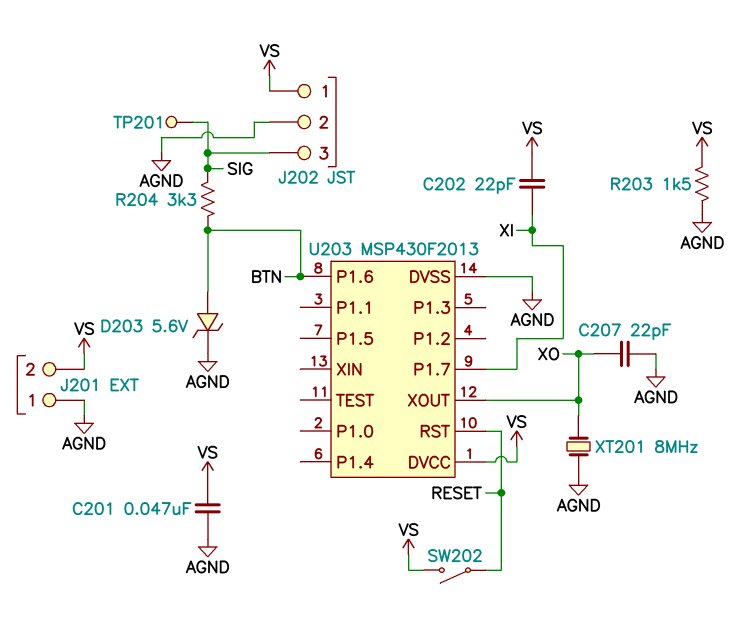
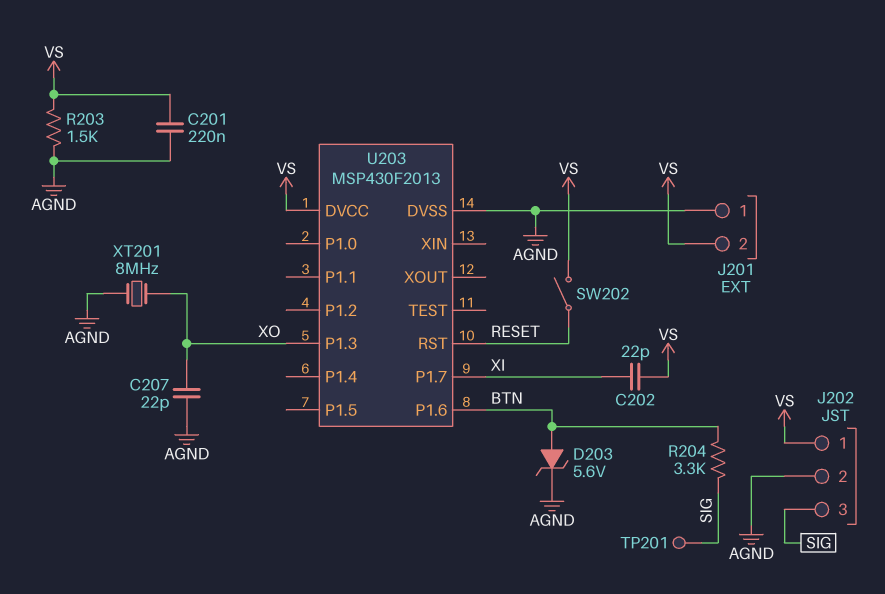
C201: 47nF (AGND, VS) -> 220nF (AGND, VS)
U203 pin P1.3: none -> XO
U203 pin XOUT: XO -> none

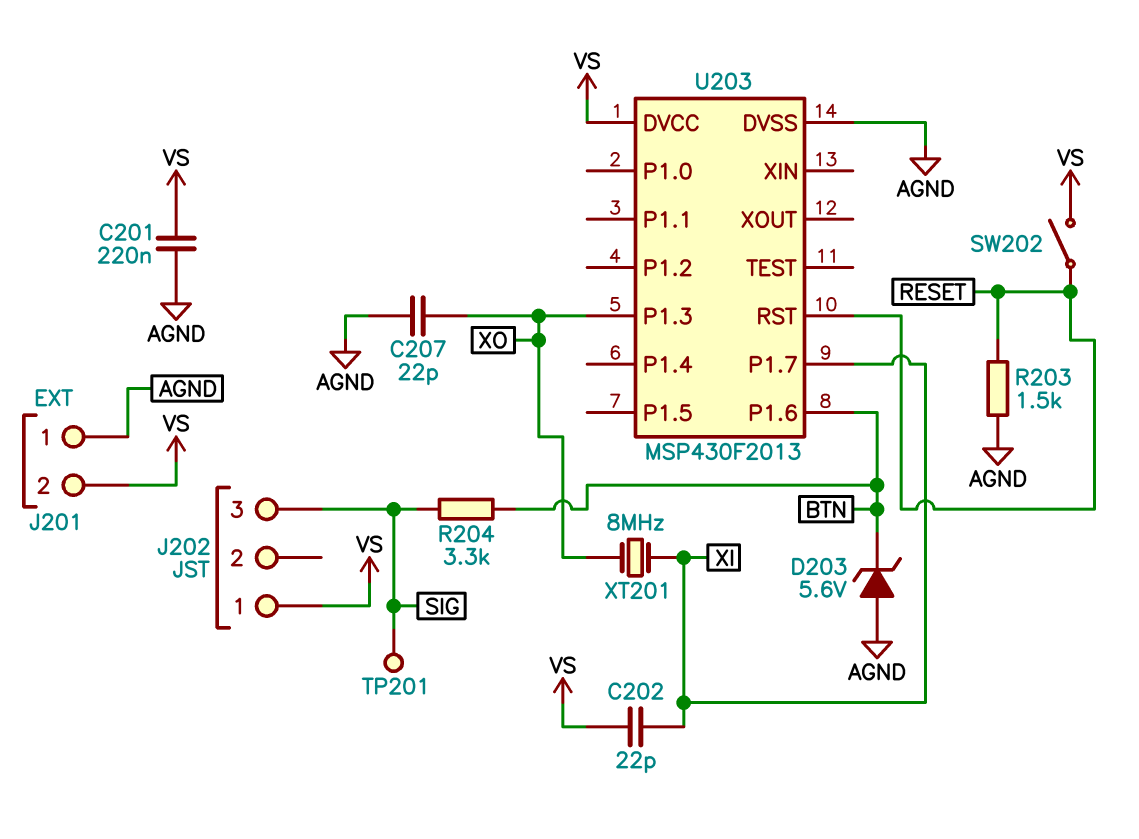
D203: zener 5.6V (A BTN, K AGND) -> zener 5.6V (A AGND, K BTN)
J202 pin 2: AGND -> none
R203: 1.5k (AGND, VS) -> 1.5k (AGND, RESET)
XT201: 8MHz (AGND, XO) -> 8MHz (XI, XO)

